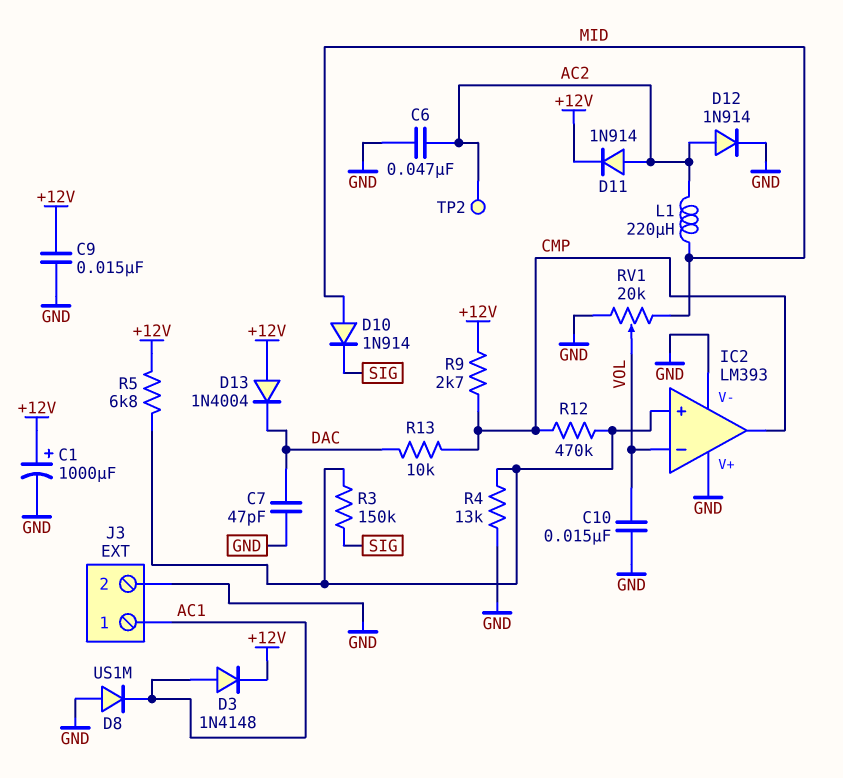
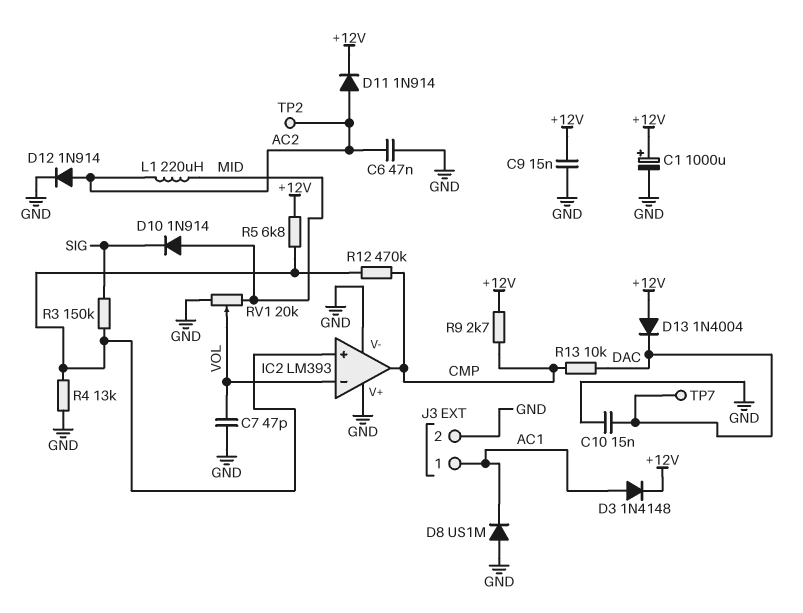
C7: 47pF (DAC, GND) -> 47pF (GND, VOL)
C10: 15nF (GND, VOL) -> 15nF (DAC, GND)
TP7: none -> test point (DAC)

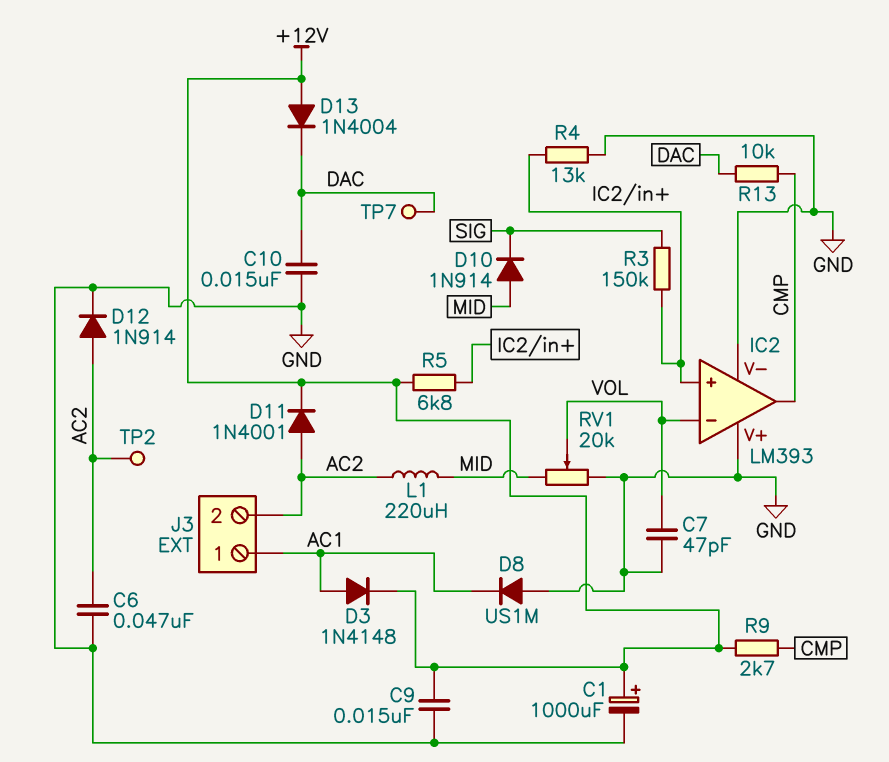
D11: diode 1N914 (A AC2, K +12V) -> diode 1N4001 (A AC2, K +12V)
J3 pin 2: GND -> AC2
R12: 470k (CMP, IC2/in+) -> none

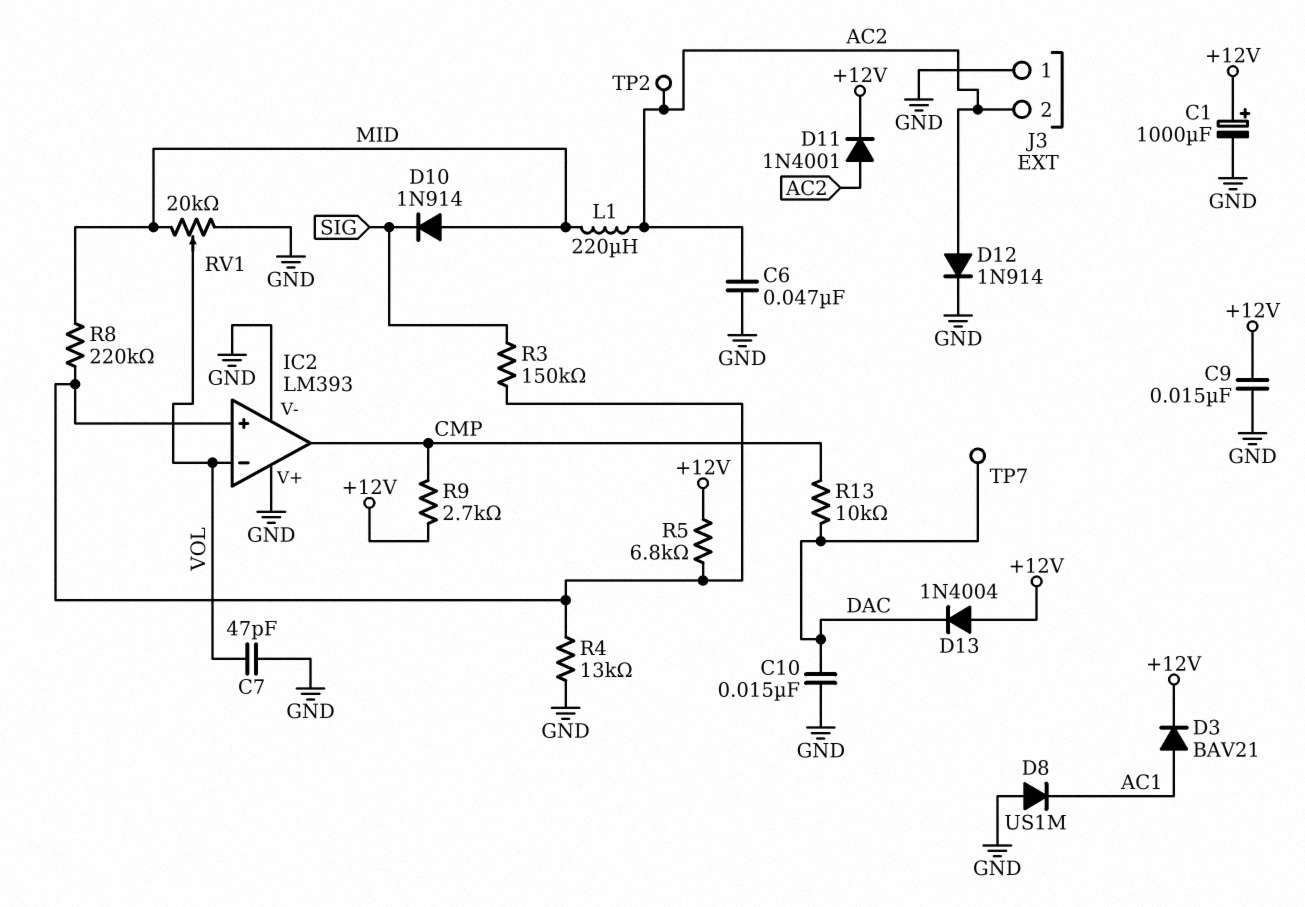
D3: diode 1N4148 (A AC1, K +12V) -> diode BAV21 (A AC1, K +12V)
J3 pin 1: AC1 -> GND
R8: none -> 220k (IC2/in+, MID)

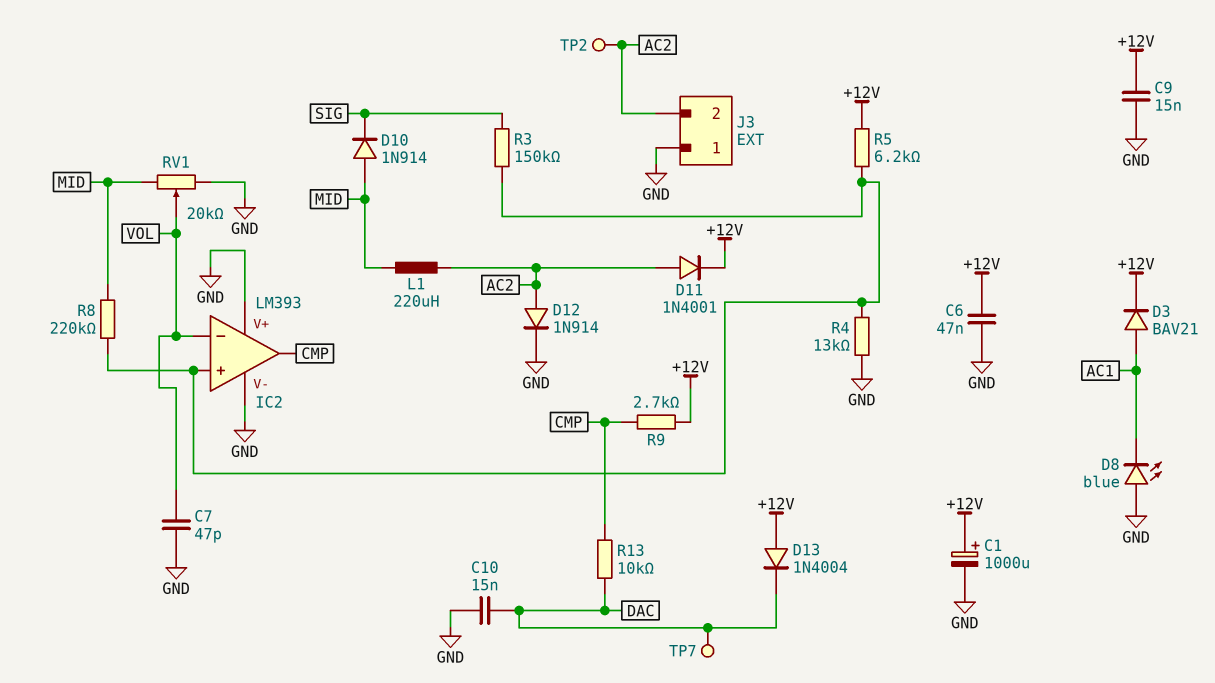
C6: 47nF (AC2, GND) -> 47nF (+12V, GND)
D8: diode US1M (A GND, K AC1) -> LED blue (A GND, K AC1)
R5: 6.8k (+12V, IC2/in+) -> 6.2k (+12V, IC2/in+)

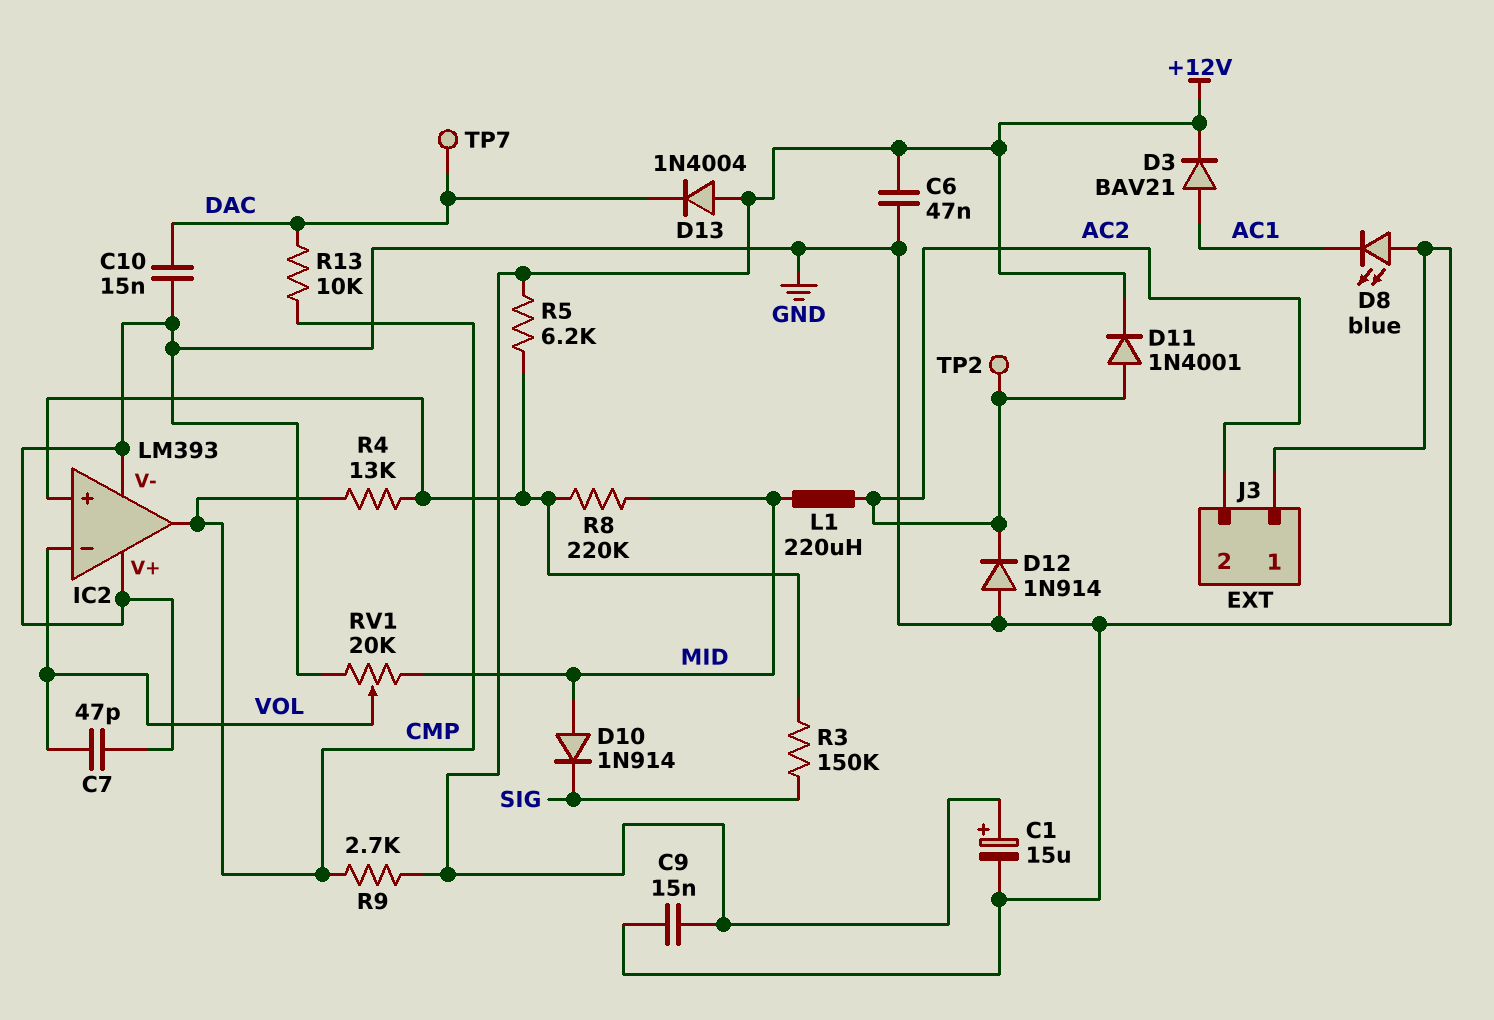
C1: 1000uF (plus +12V, minus GND) -> 15uF (plus +12V, minus GND)
D12: diode 1N914 (A AC2, K GND) -> diode 1N914 (A GND, K AC2)
R4: 13k (GND, IC2/in+) -> 13k (CMP, IC2/in+)

